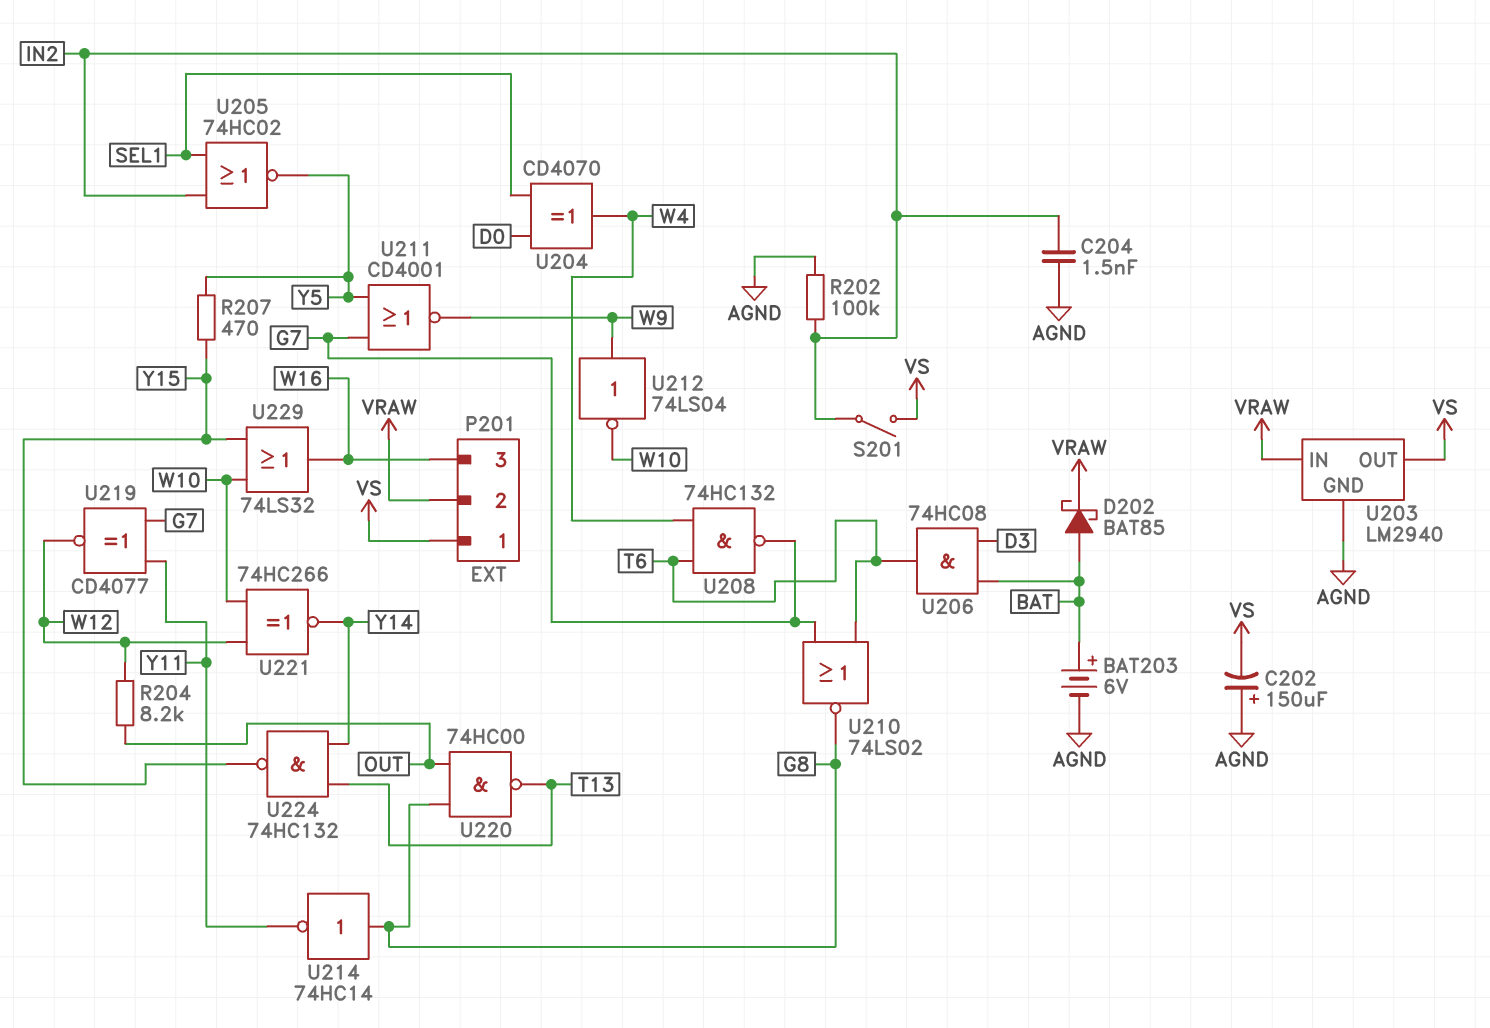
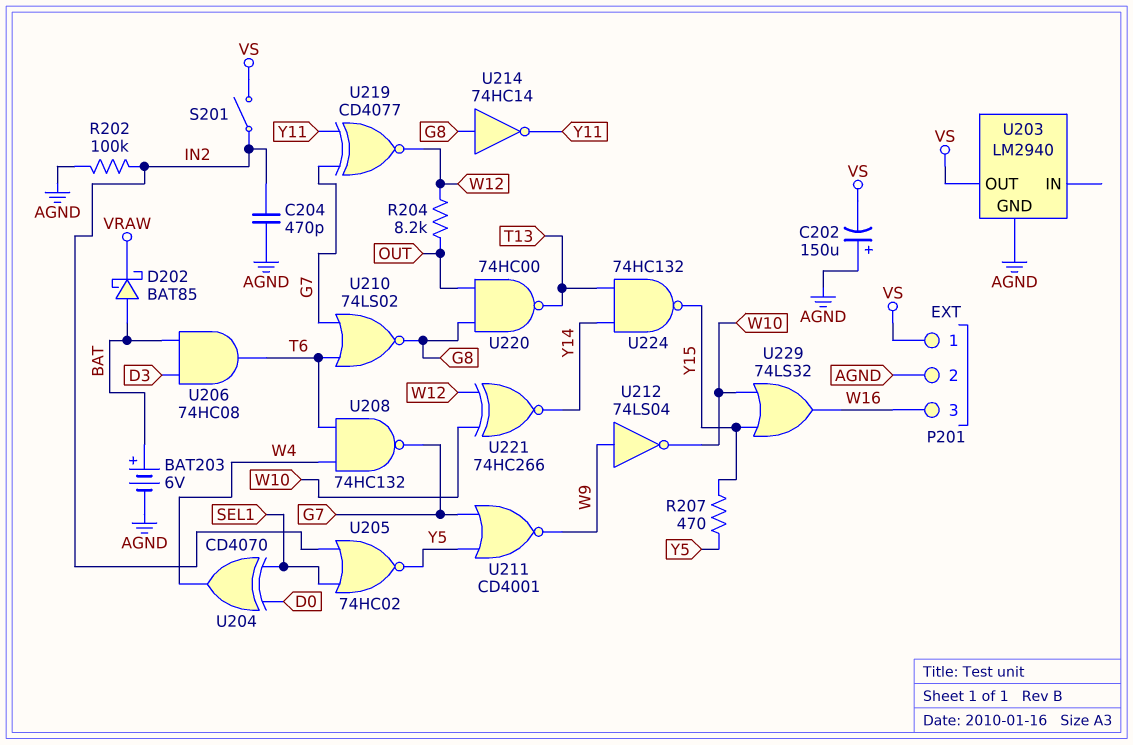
C204: 1.5nF (AGND, IN2) -> 470pF (AGND, IN2)
P201 pin 2: VRAW -> AGND
U203 pin IN: VRAW -> none

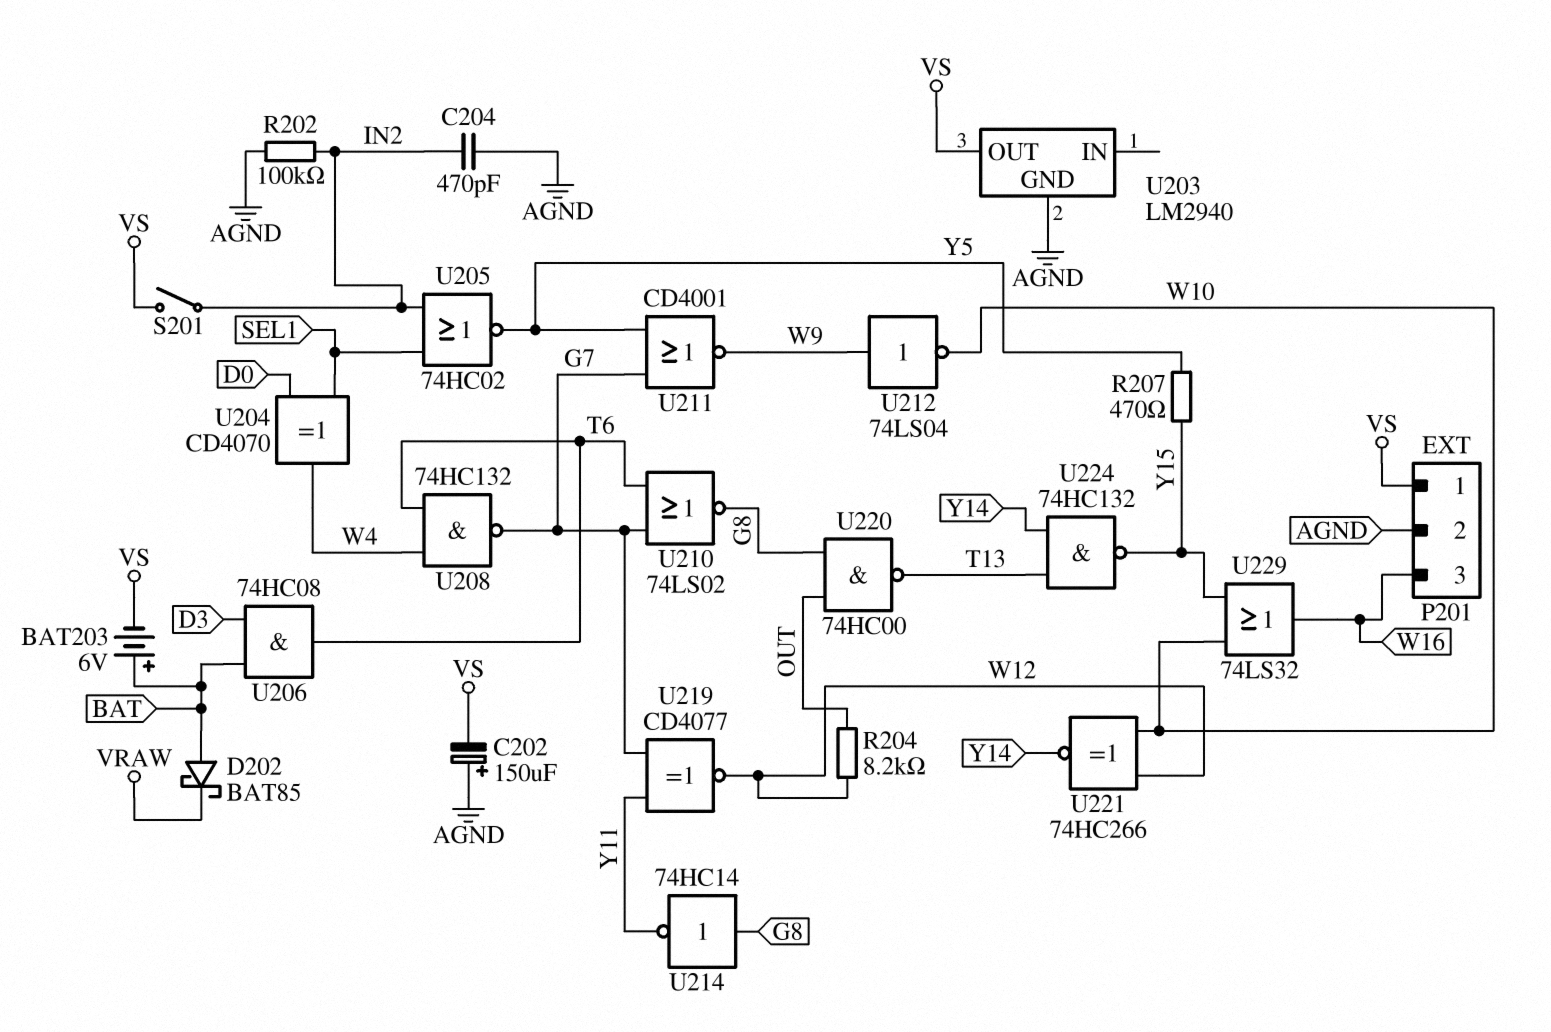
BAT203: 6V (plus BAT, minus AGND) -> 6V (plus BAT, minus VS)

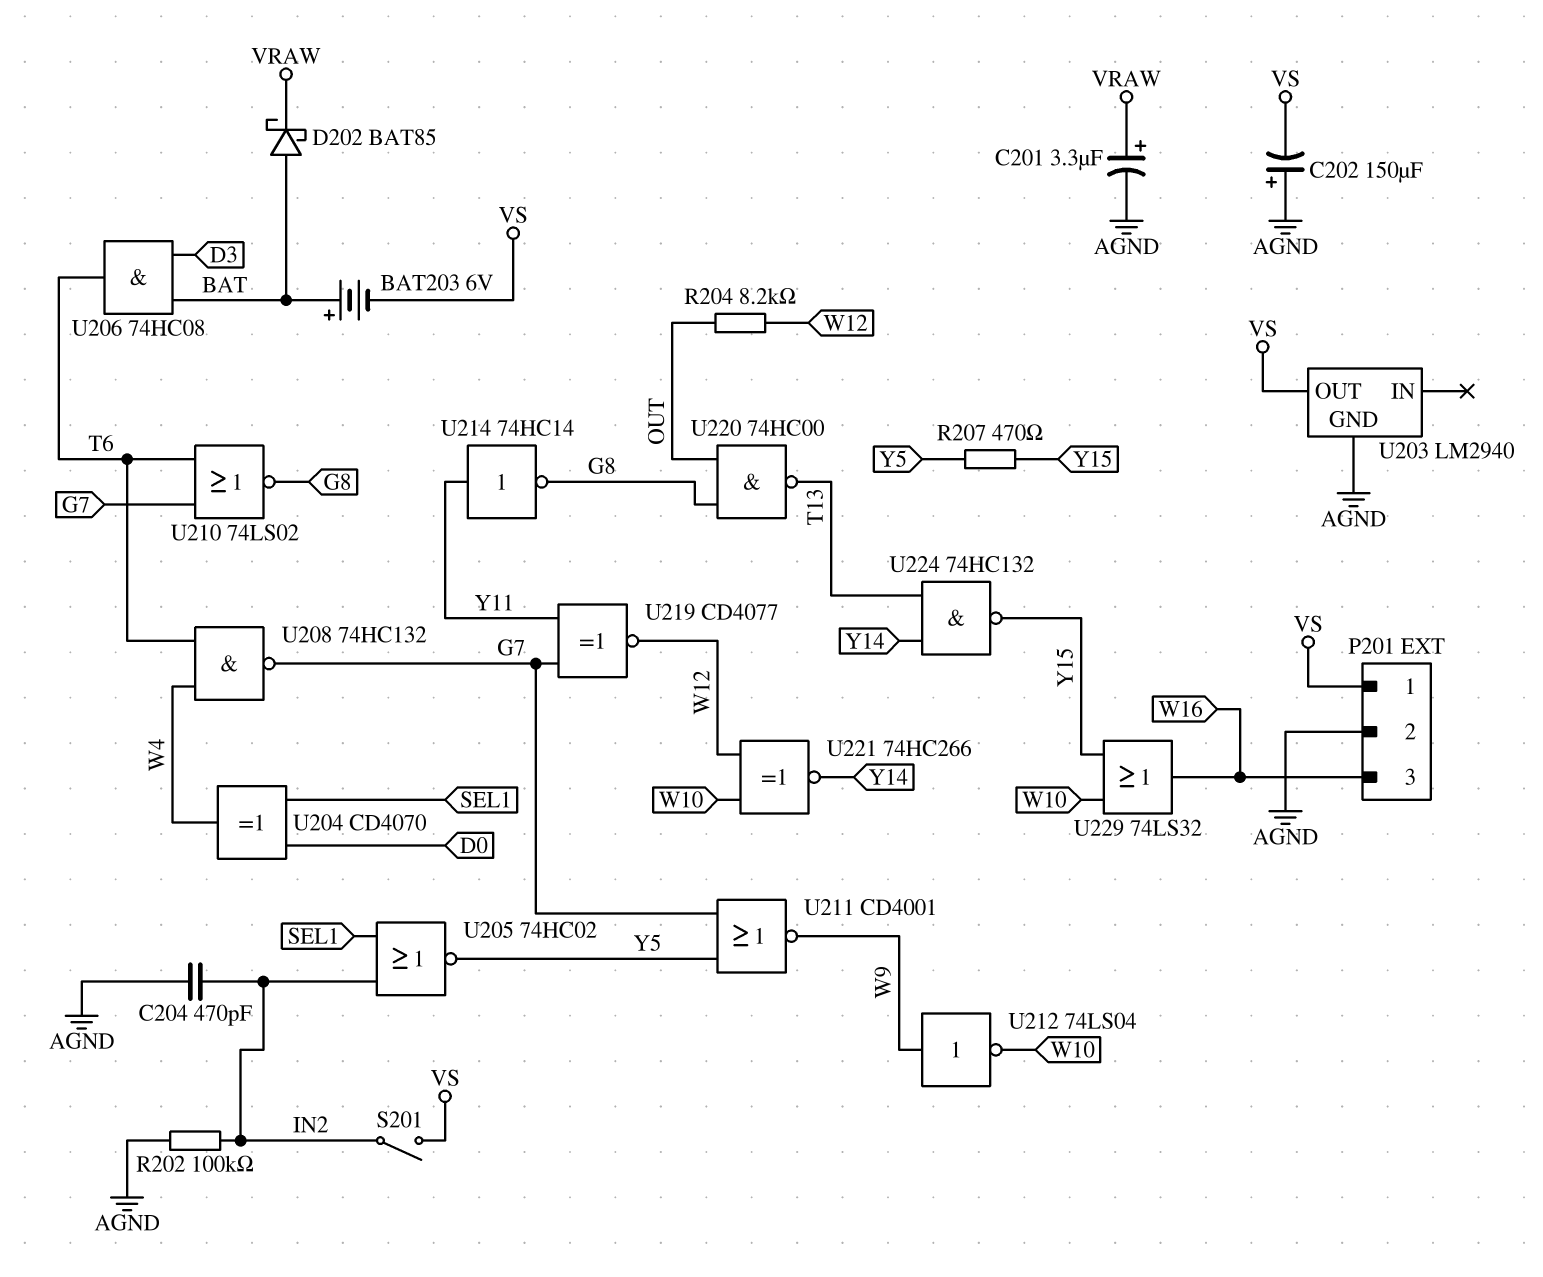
C201: none -> 3.3uF (plus VRAW, minus AGND)
U214: NOT 74HC14 (in G8, out Y11) -> NOT 74HC14 (in Y11, out G8)

